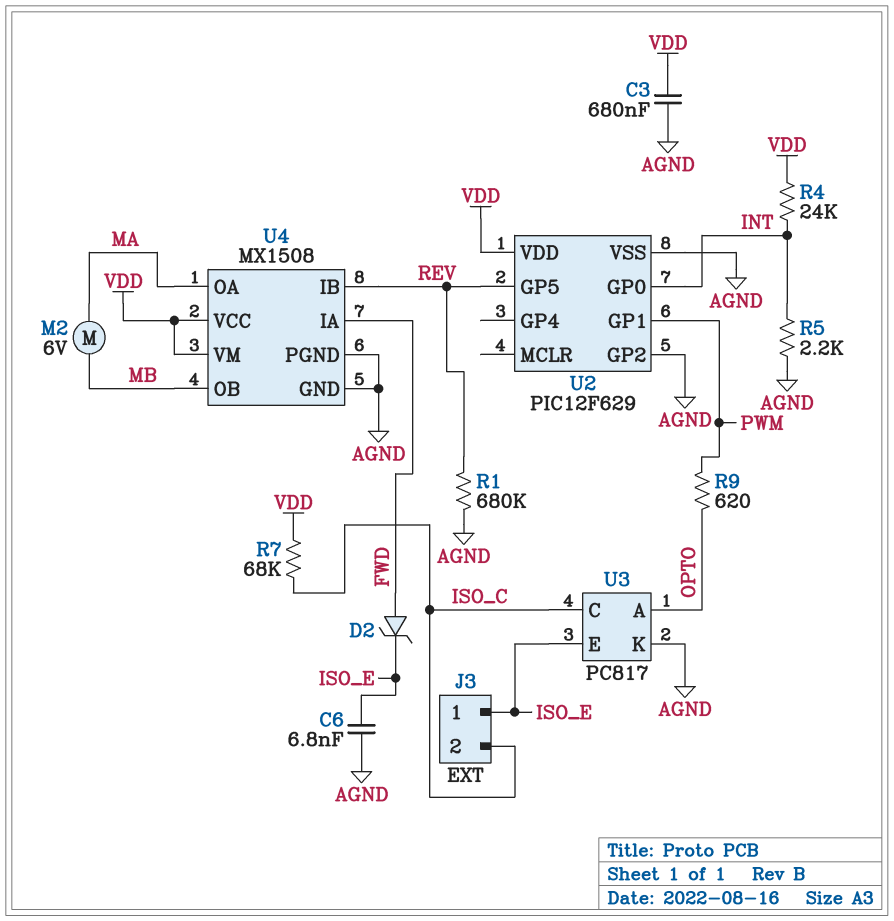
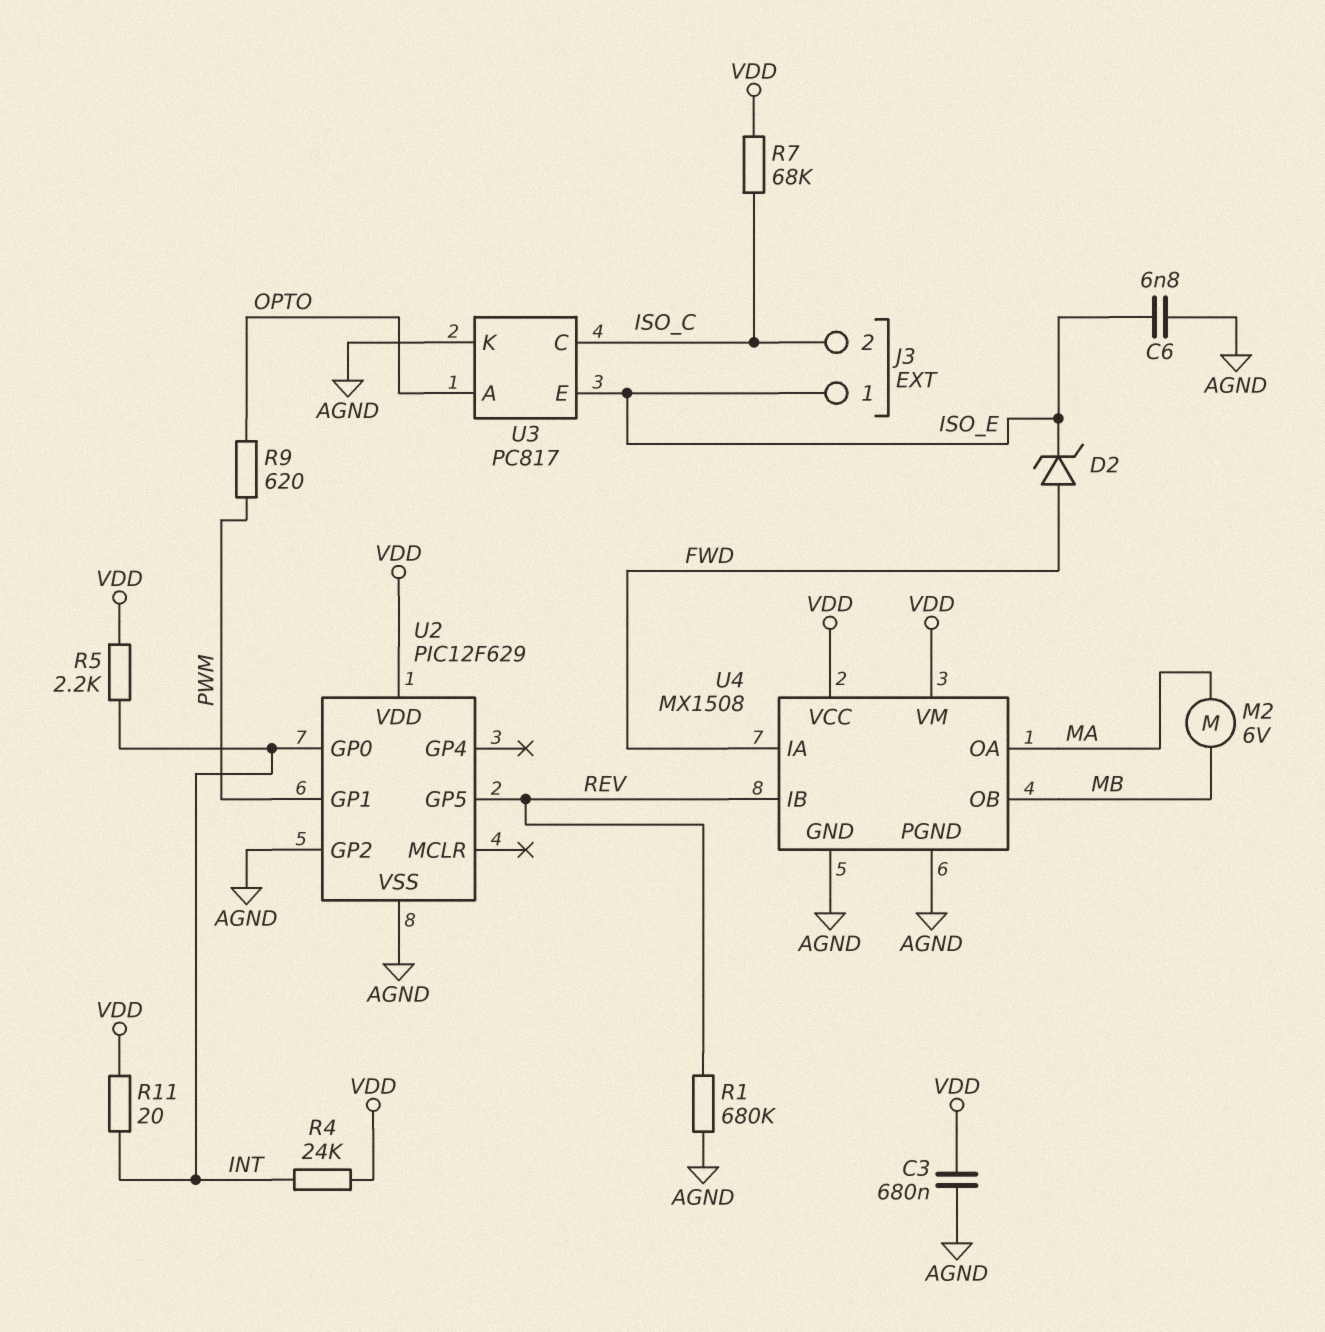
R5: 2.2k (AGND, INT) -> 2.2k (INT, VDD)
R11: none -> 20 (INT, VDD)

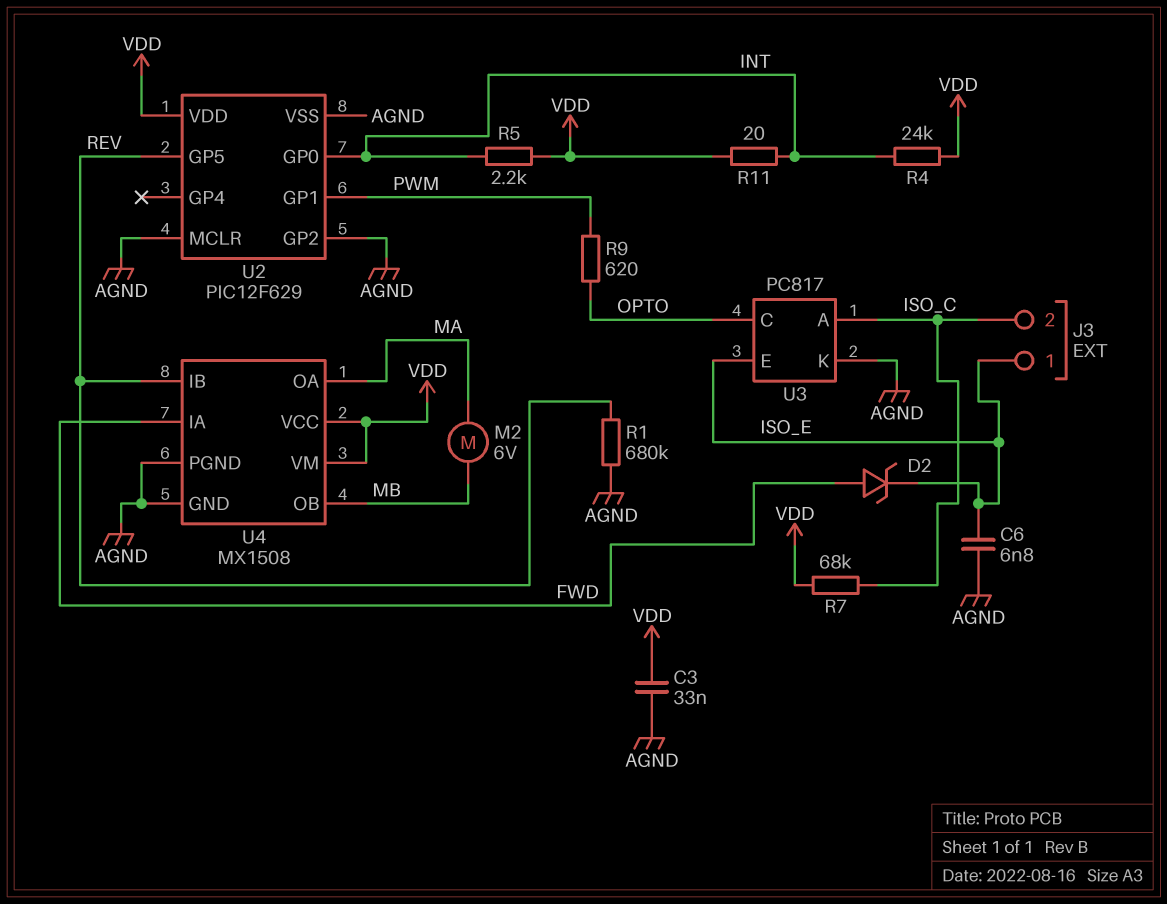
C3: 680nF (AGND, VDD) -> 33nF (AGND, VDD)
U2 pin MCLR: none -> AGND
U3 pin A: OPTO -> ISO_C
U3 pin C: ISO_C -> OPTO

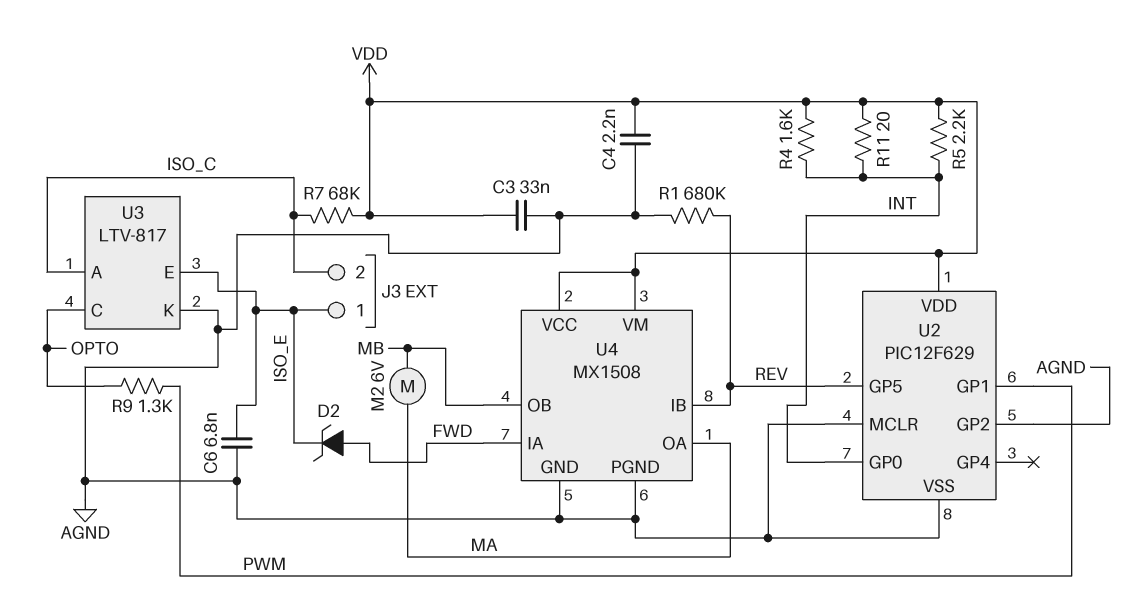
C4: none -> 2.2nF (AGND, VDD)
R4: 24k (INT, VDD) -> 1.6k (INT, VDD)
R9: 620 (OPTO, PWM) -> 1.3k (OPTO, PWM)
U3: PC817 -> LTV-817

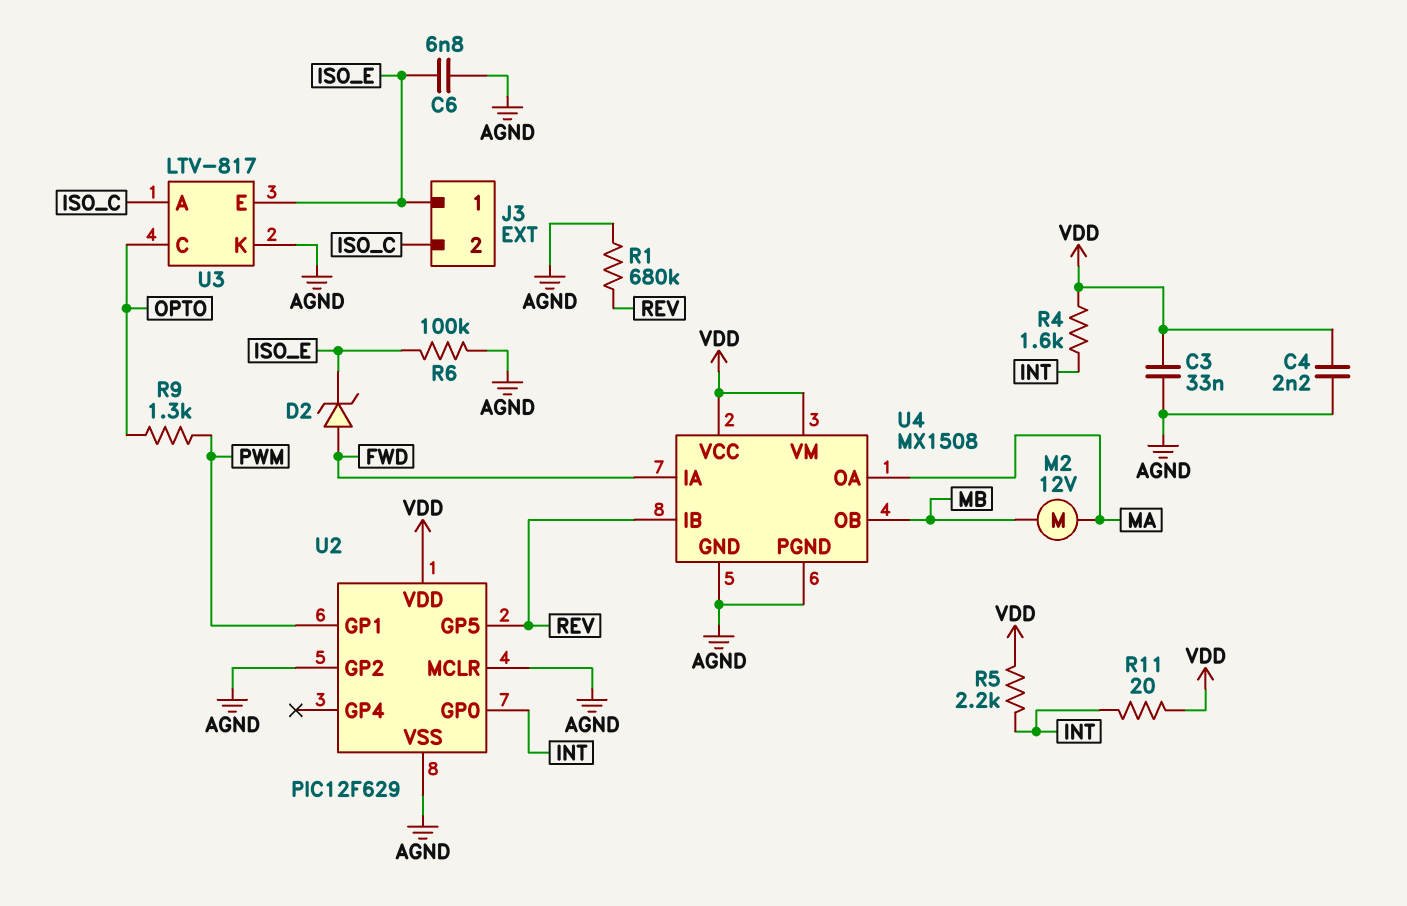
M2: motor 6V (MA, MB) -> motor 12V (MA, MB)
R6: none -> 100k (AGND, ISO_E)
R7: 68k (ISO_C, VDD) -> none

